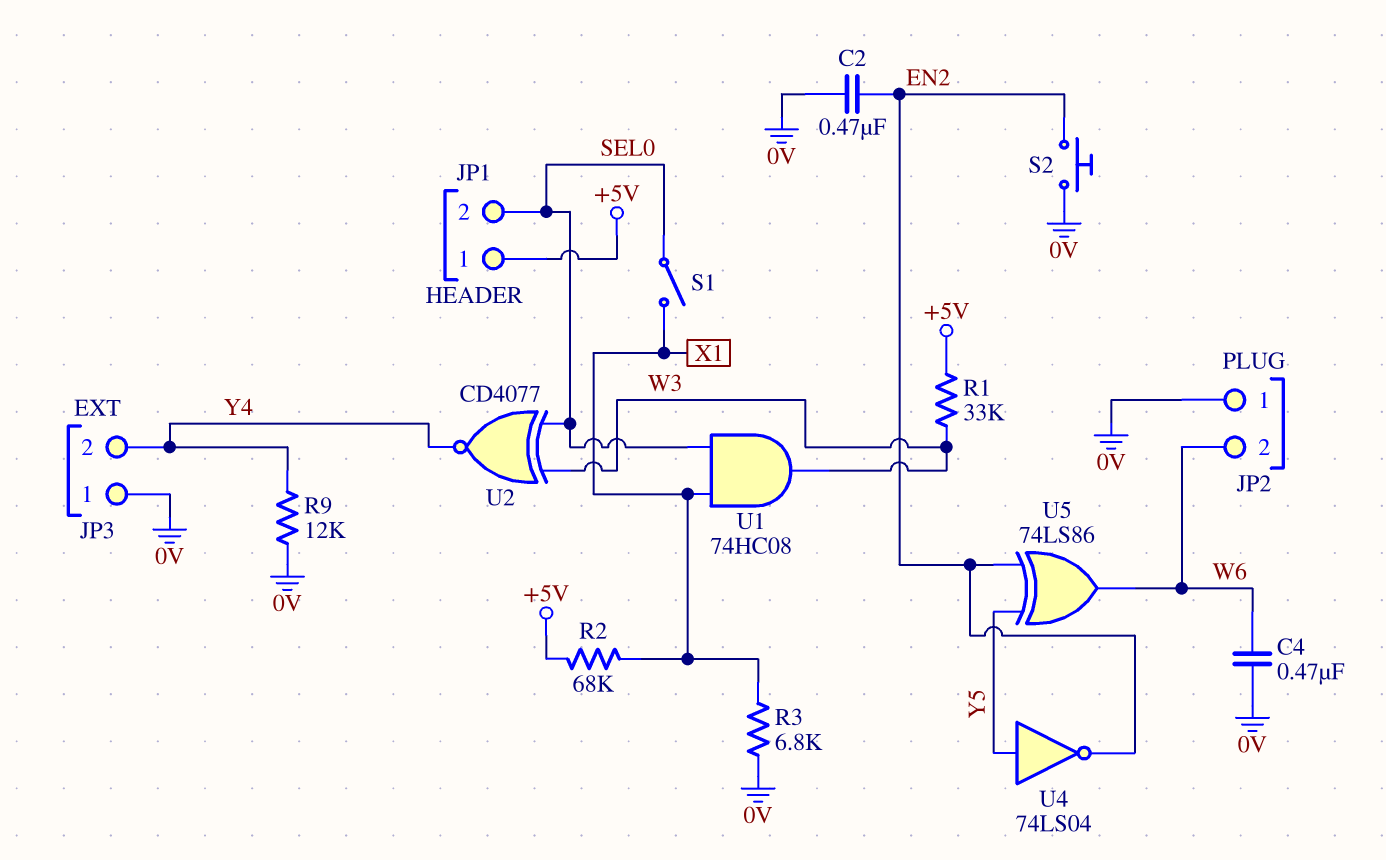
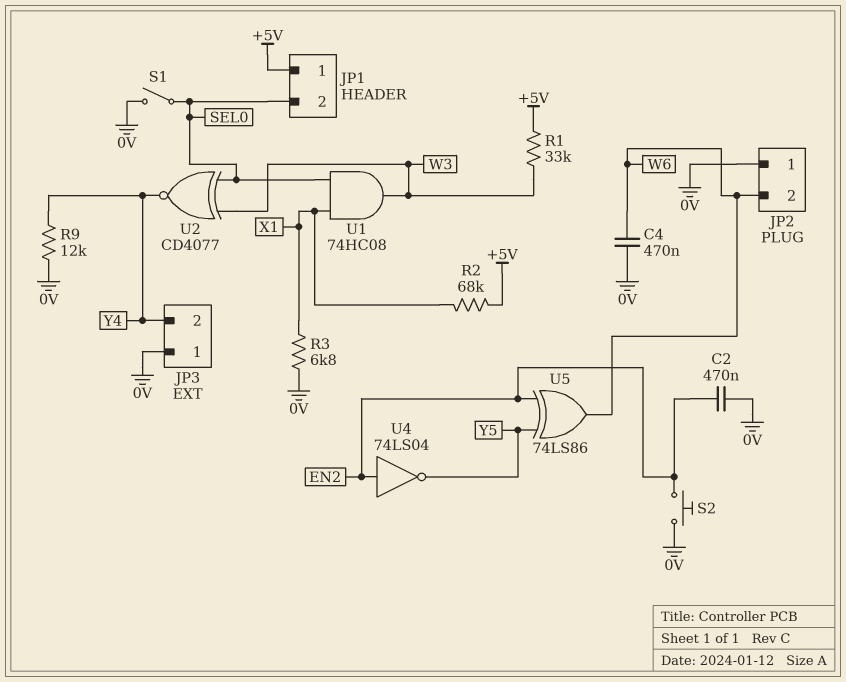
S1: switch (SEL0, X1) -> switch (0V, SEL0)
U4: NOT 74LS04 (in Y5, out EN2) -> NOT 74LS04 (in EN2, out Y5)

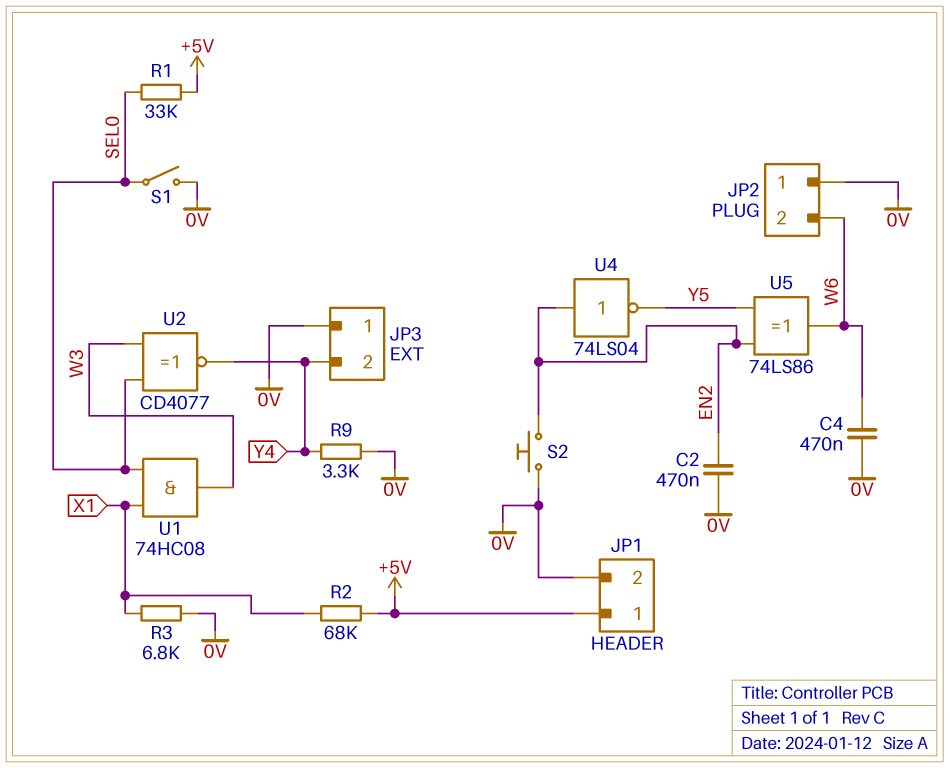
JP1 pin 2: SEL0 -> 0V
R1: 33k (+5V, W3) -> 33k (+5V, SEL0)
R9: 12k (0V, Y4) -> 3.3k (0V, Y4)

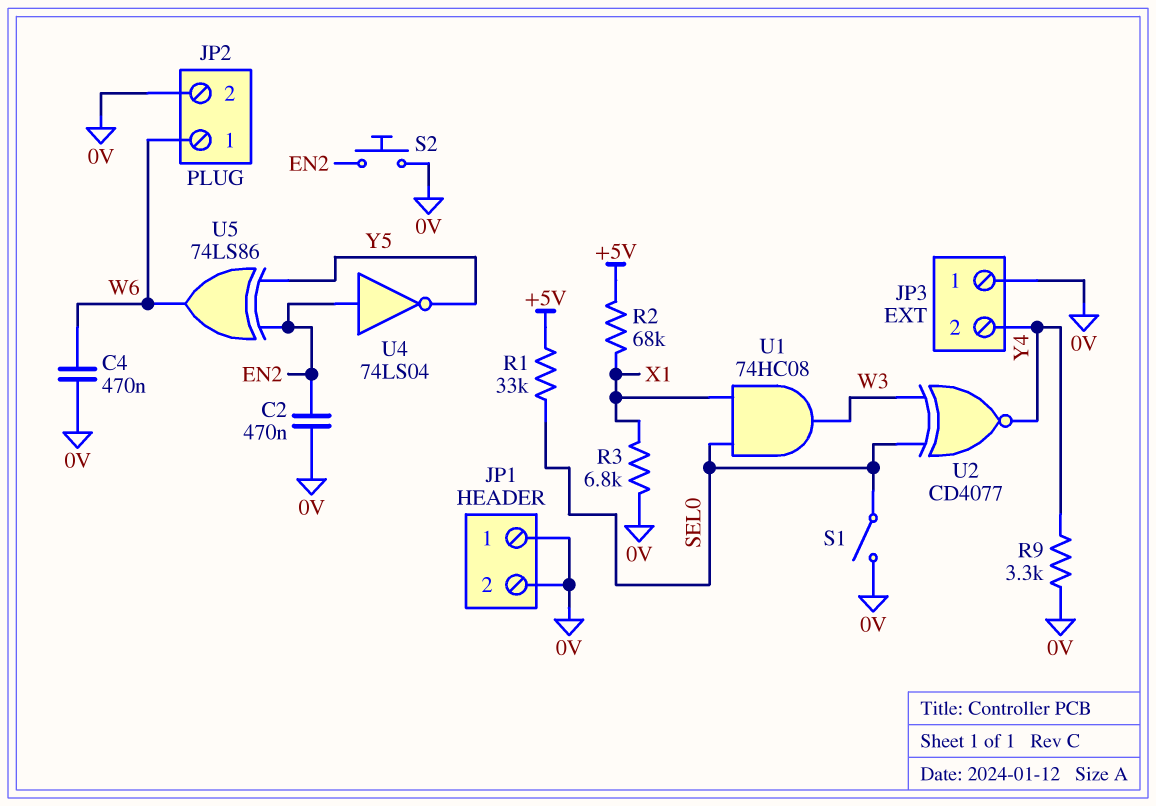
JP1 pin 1: +5V -> 0V
JP2 pin 1: 0V -> W6
JP2 pin 2: W6 -> 0V

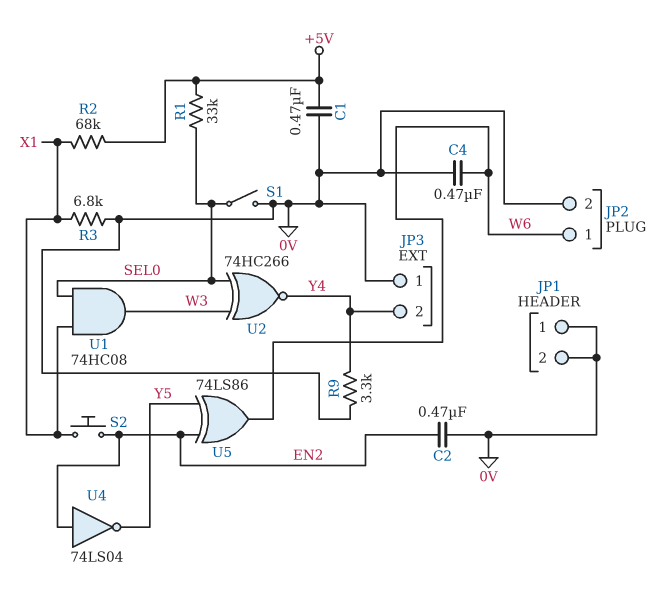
C1: none -> 470nF (+5V, 0V)
S2: button (0V, EN2) -> button (EN2, X1)
U2: XNOR CD4077 (in SEL0, in W3, out Y4) -> XNOR 74HC266 (in SEL0, in W3, out Y4)

